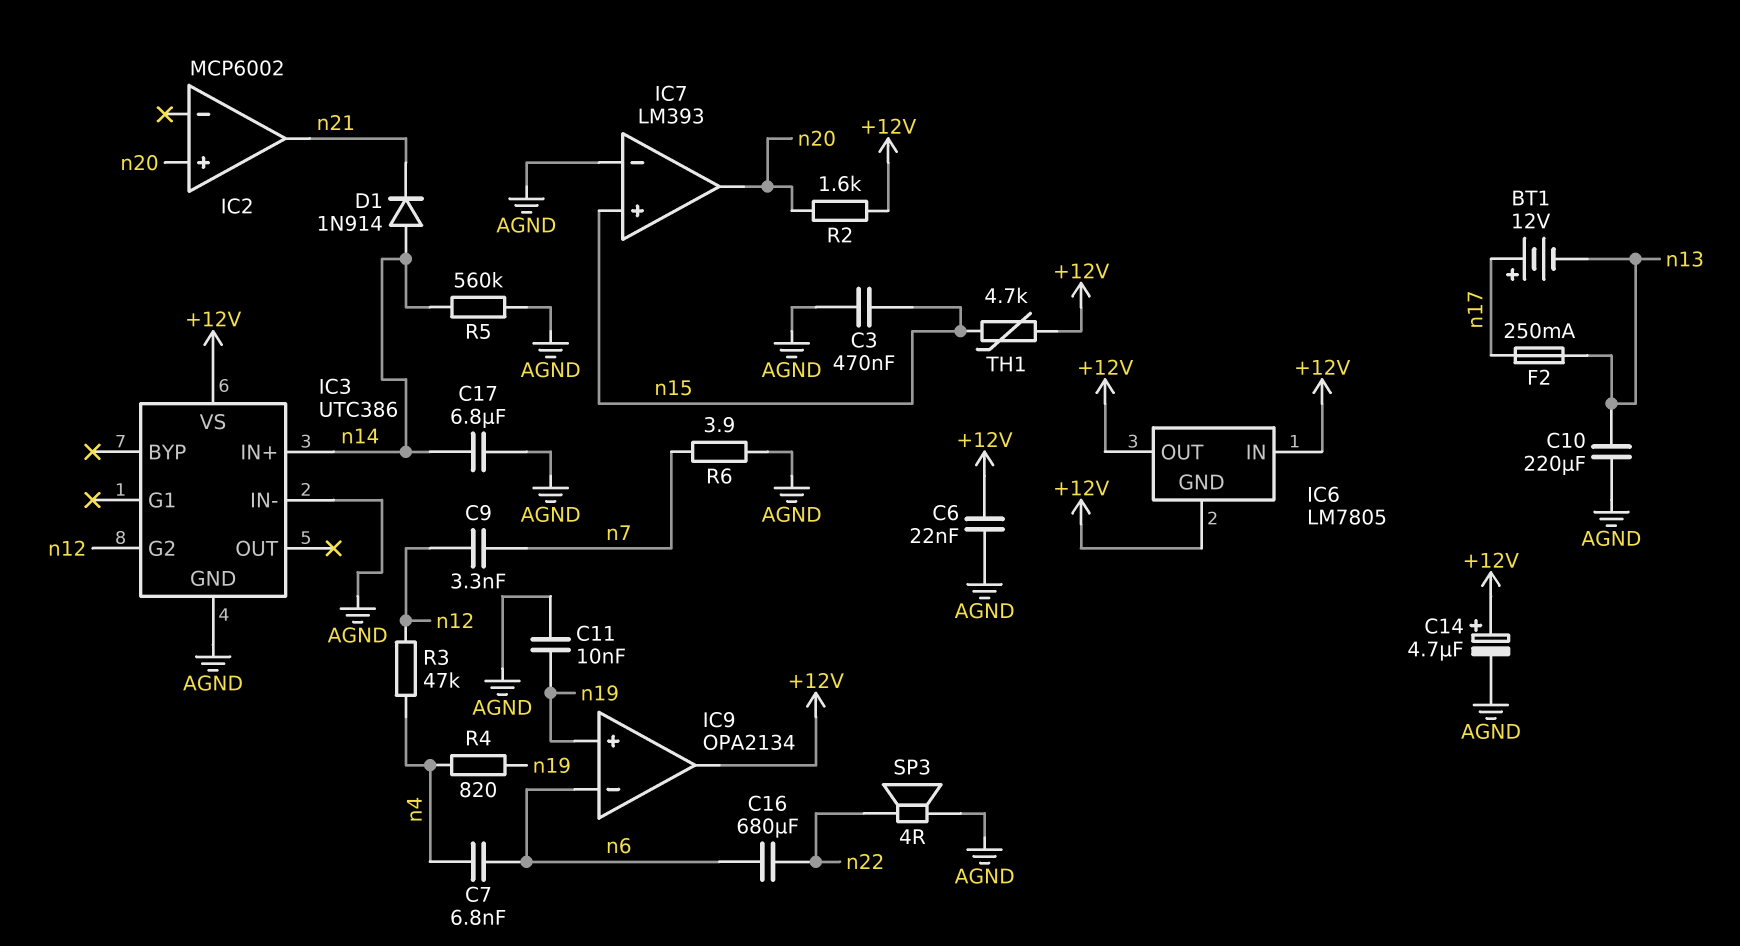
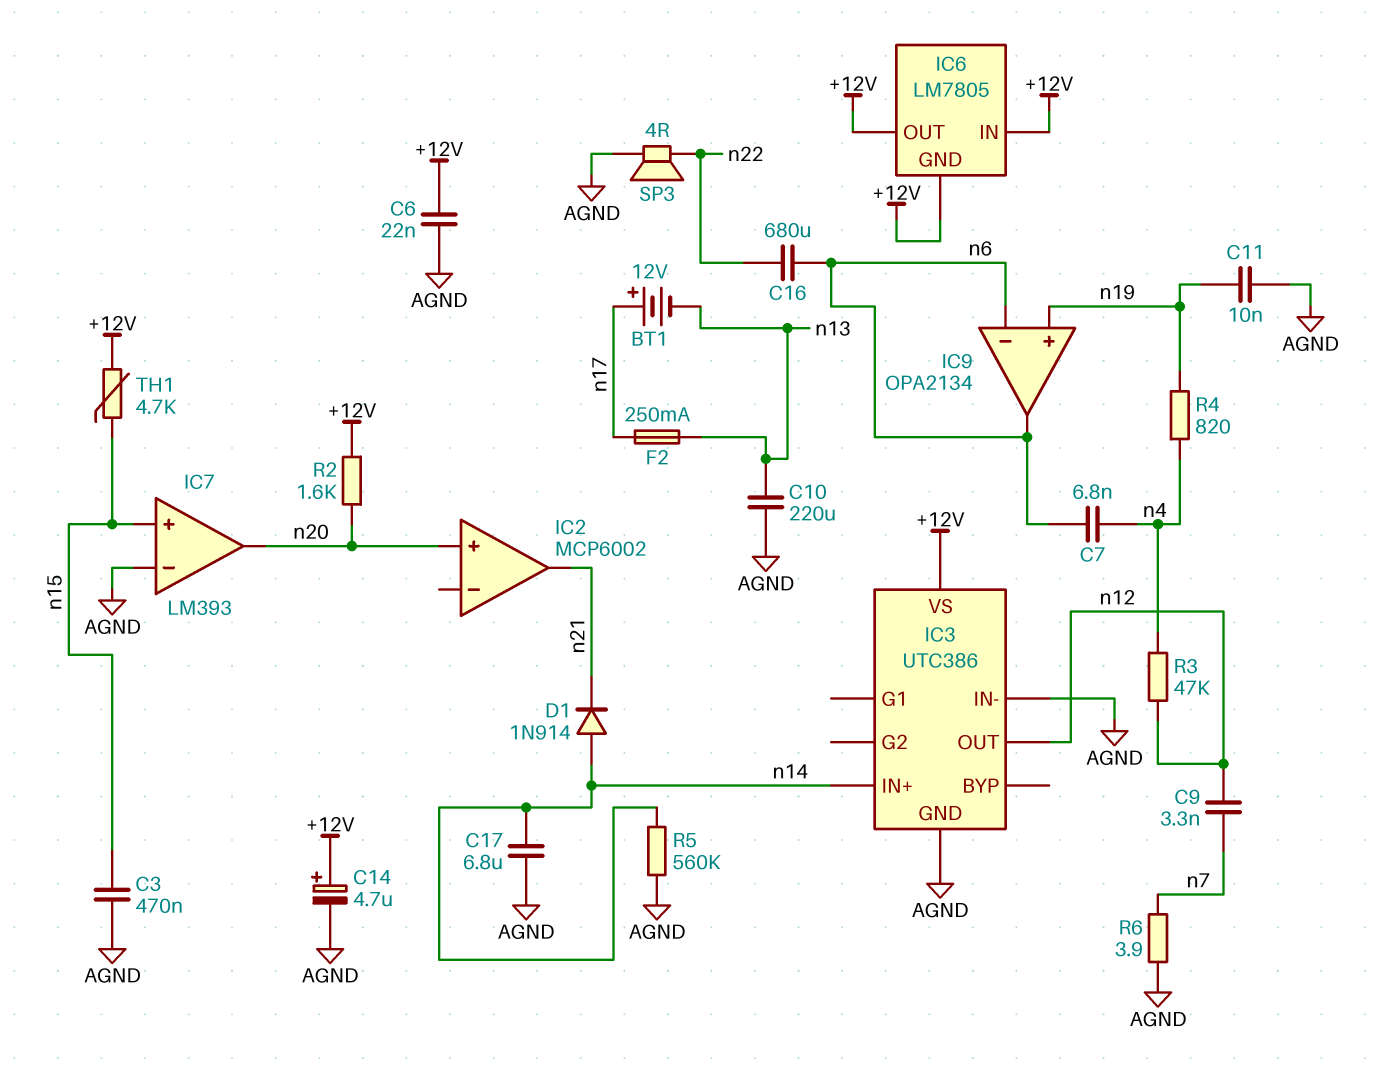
IC3 pin G2: n12 -> none
IC3 pin OUT: none -> n12
IC9 pin out: +12V -> n6

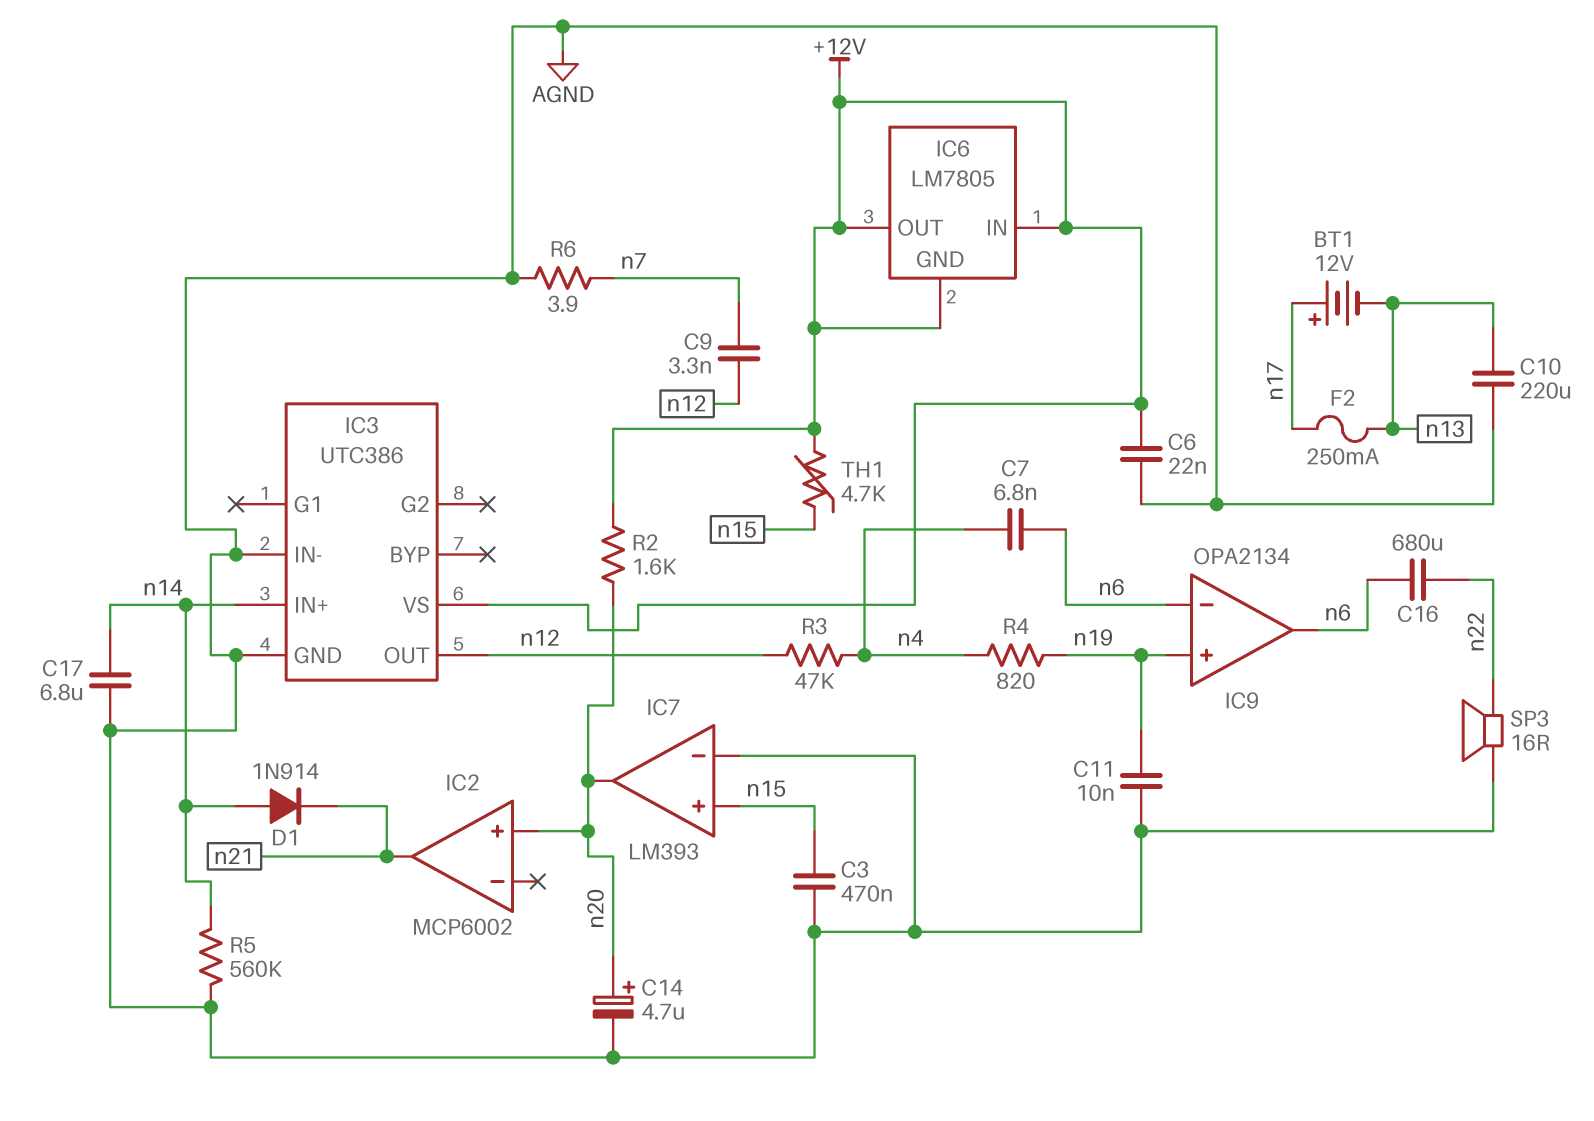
C14: 4.7uF (plus +12V, minus AGND) -> 4.7uF (plus n20, minus AGND)
SP3: speaker 4R (AGND, n22) -> speaker 16R (AGND, n22)

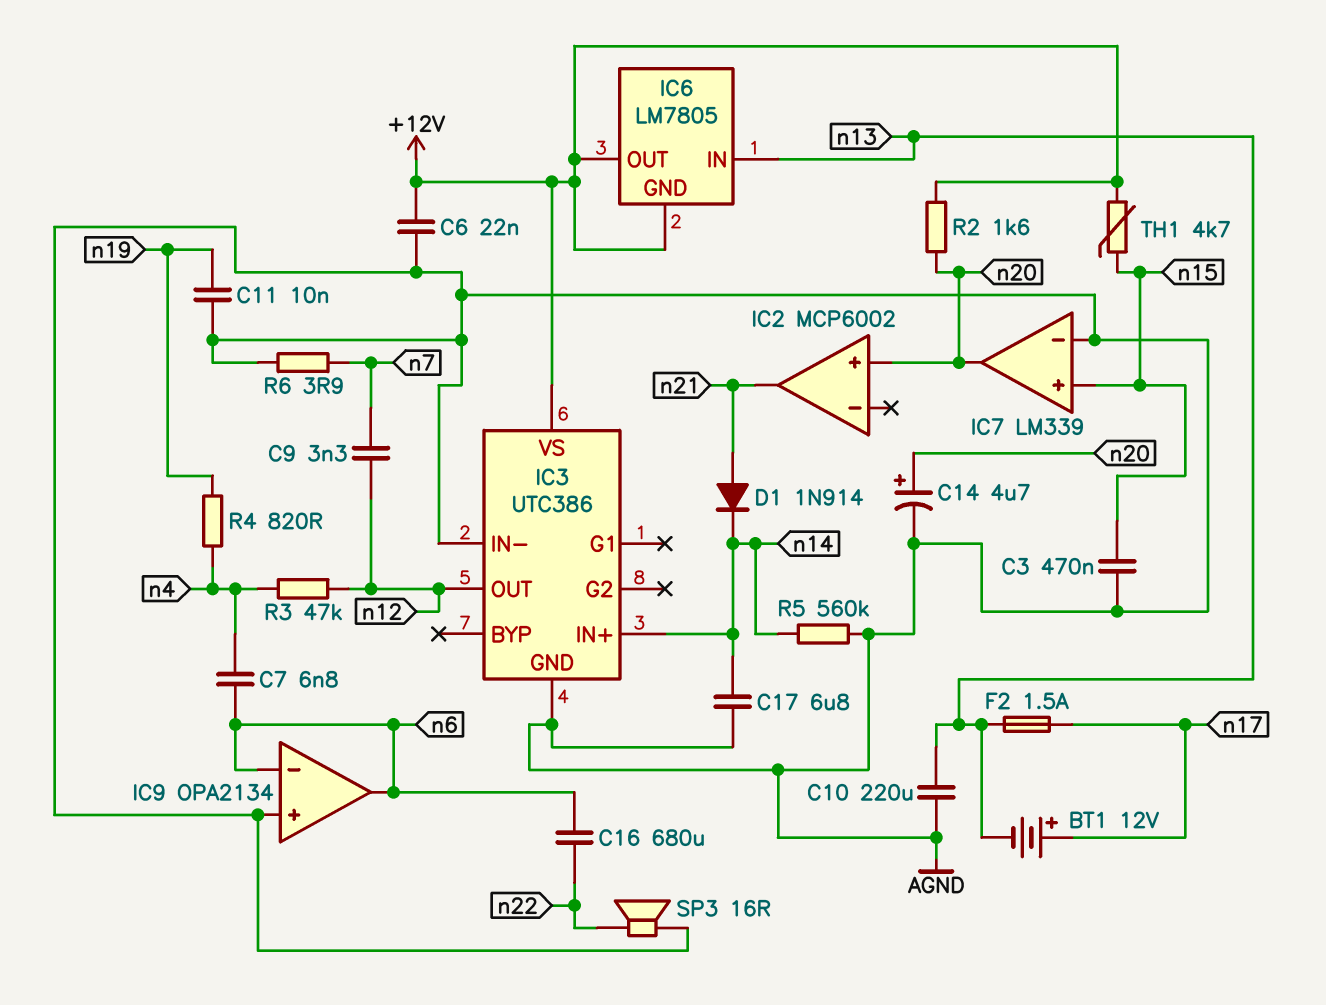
D1: diode 1N914 (A n14, K n21) -> diode 1N914 (A n21, K n14)
F2: 250mA (n13, n17) -> 1.5A (n13, n17)
IC6 pin IN: +12V -> n13
IC7: LM393 -> LM339
IC9 pin in+: n19 -> AGND

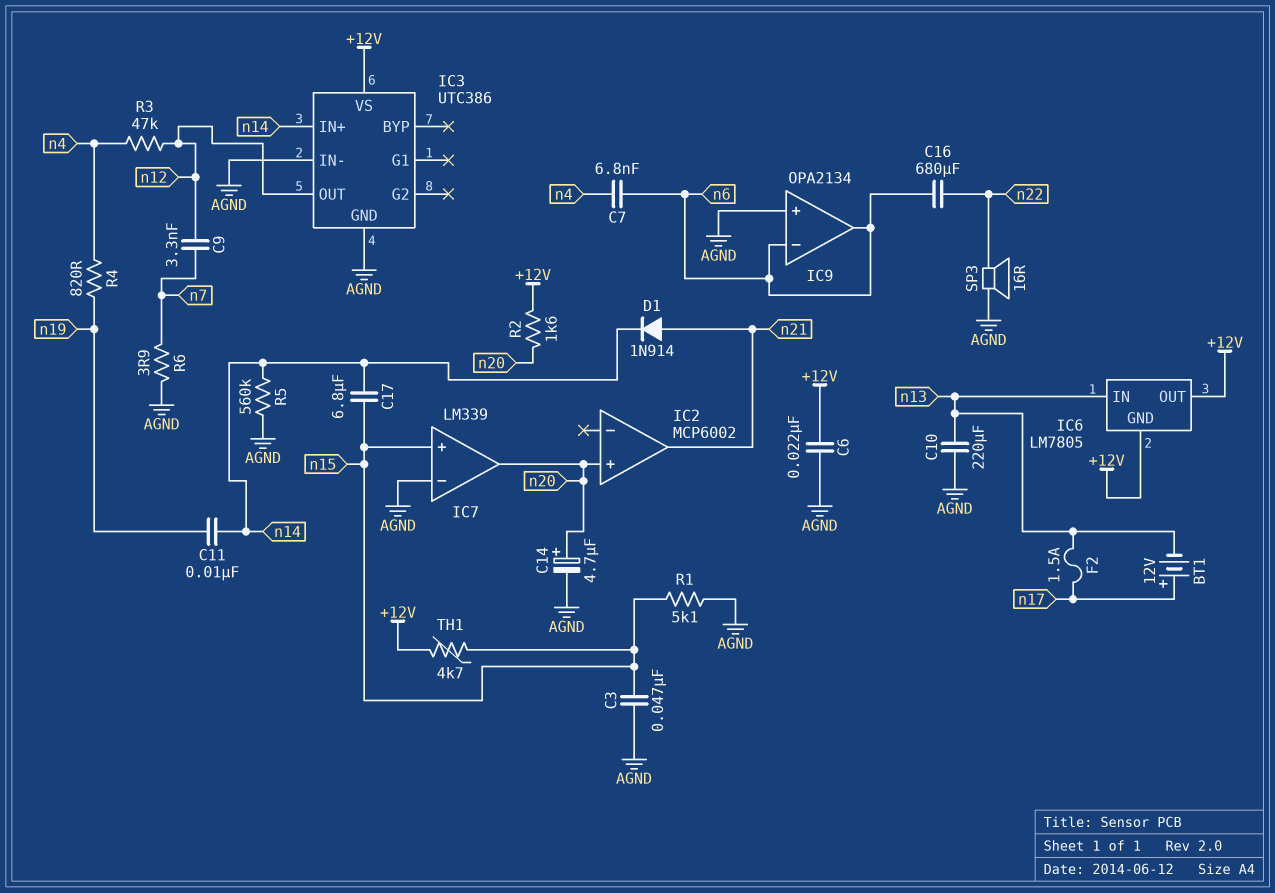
C3: 470nF (AGND, n15) -> 47nF (AGND, n15)
C11: 10nF (AGND, n19) -> 10nF (n14, n19)
C17: 6.8uF (AGND, n14) -> 6.8uF (n14, n15)
R1: none -> 5.1k (AGND, n15)

